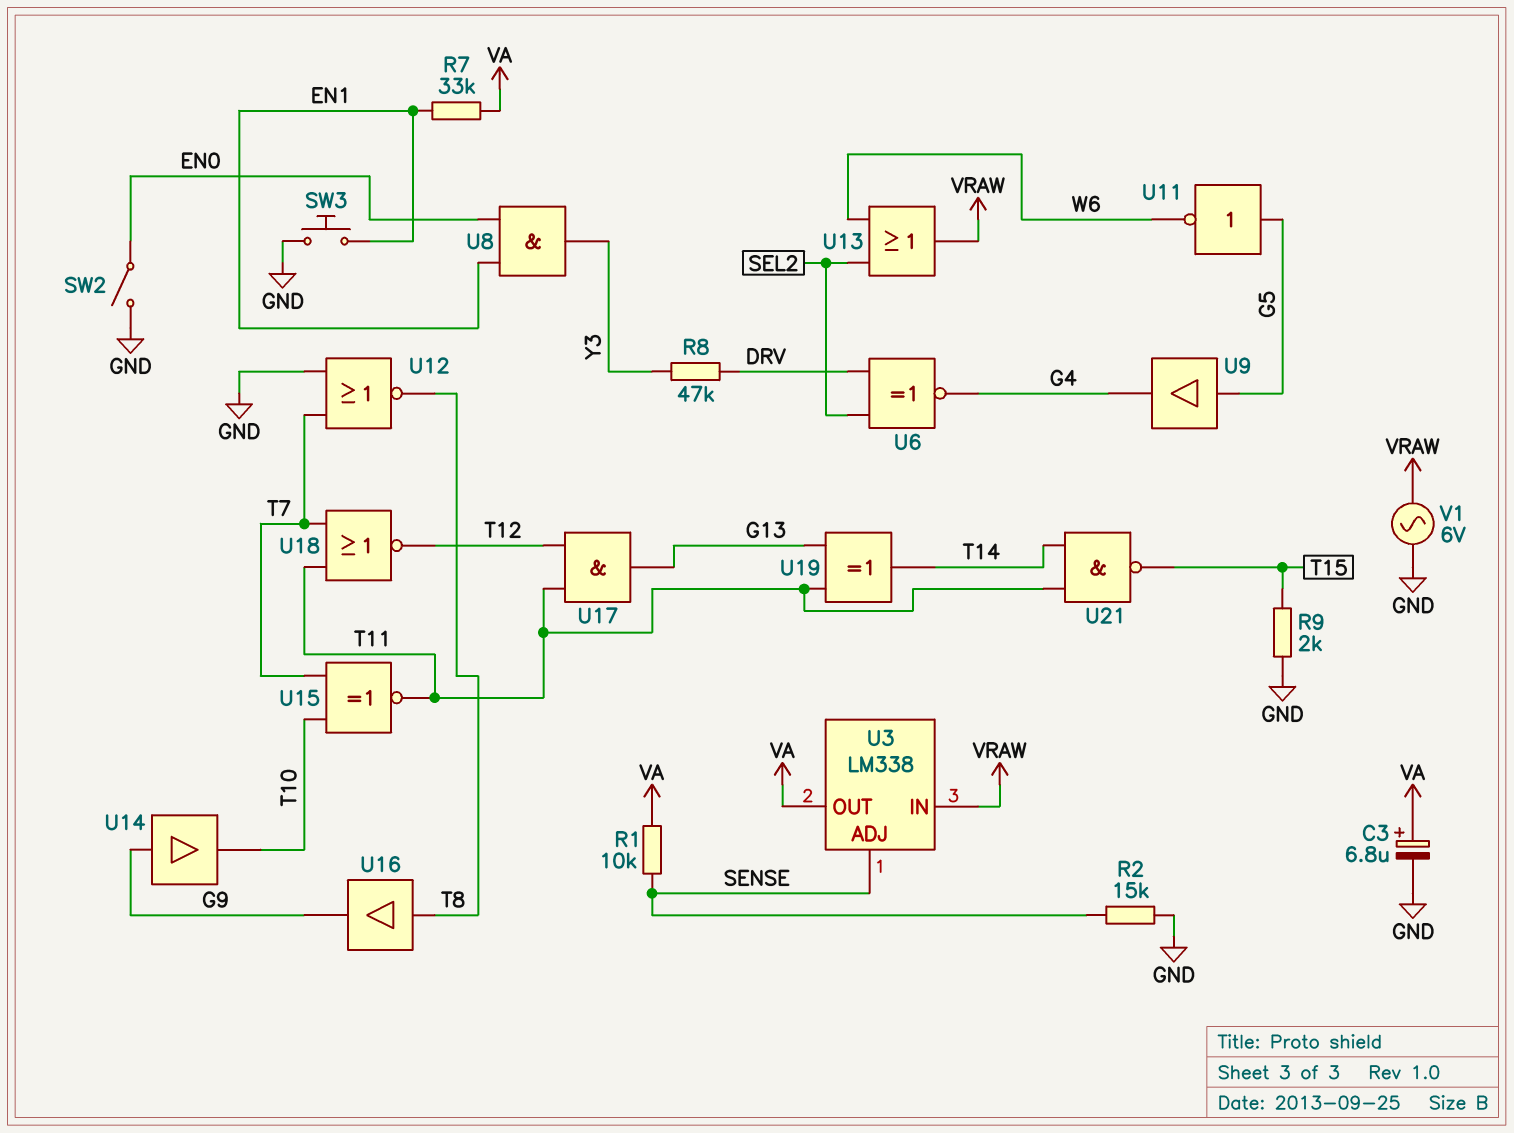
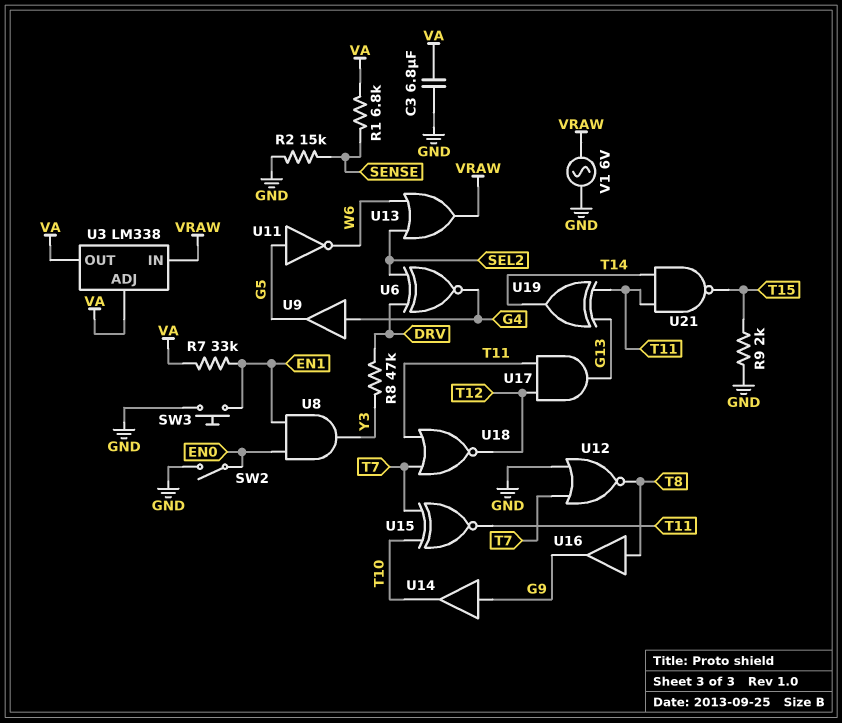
C3: 6.8uF (plus VA, minus GND) -> 6.8uF (GND, VA)
R1: 10k (SENSE, VA) -> 6.8k (SENSE, VA)
U3 pin ADJ: SENSE -> VA
U9: buffer (in G5, out G4) -> buffer (in G4, out G5)

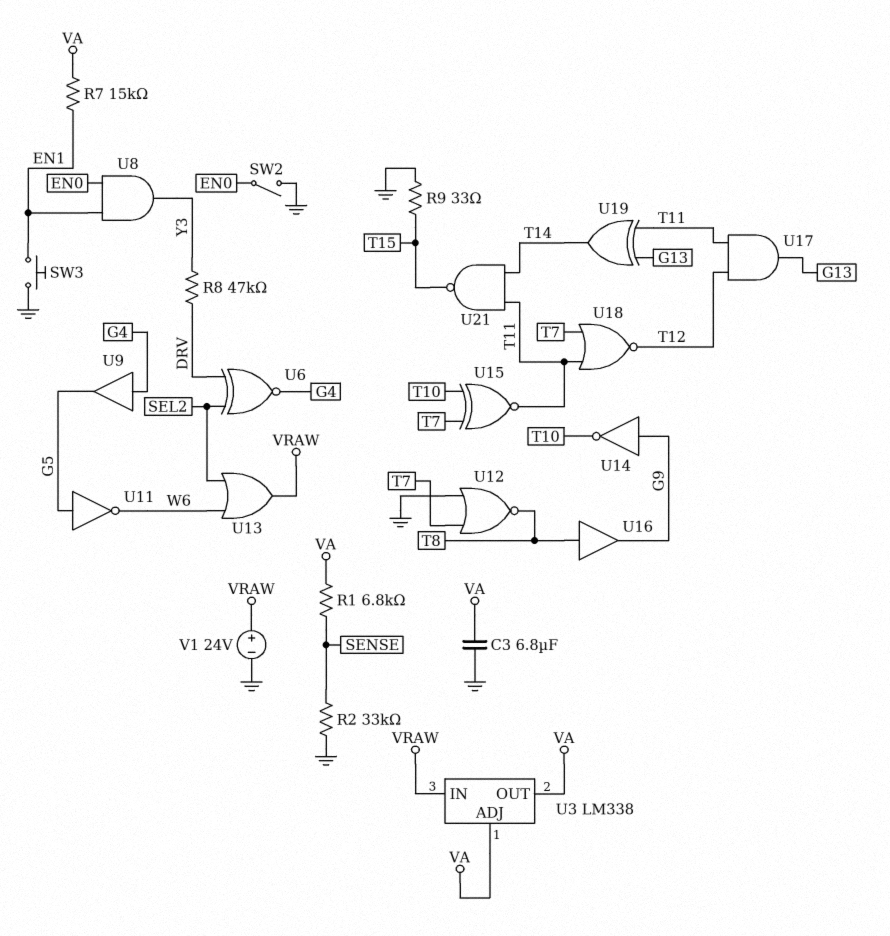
R2: 15k (GND, SENSE) -> 33k (GND, SENSE)
R7: 33k (EN1, VA) -> 15k (EN1, VA)
R9: 2k (GND, T15) -> 33 (GND, T15)
U14: buffer (in G9, out T10) -> NOT (in G9, out T10)
V1: AC 6V (GND, VRAW) -> 24V (plus VRAW, minus GND)

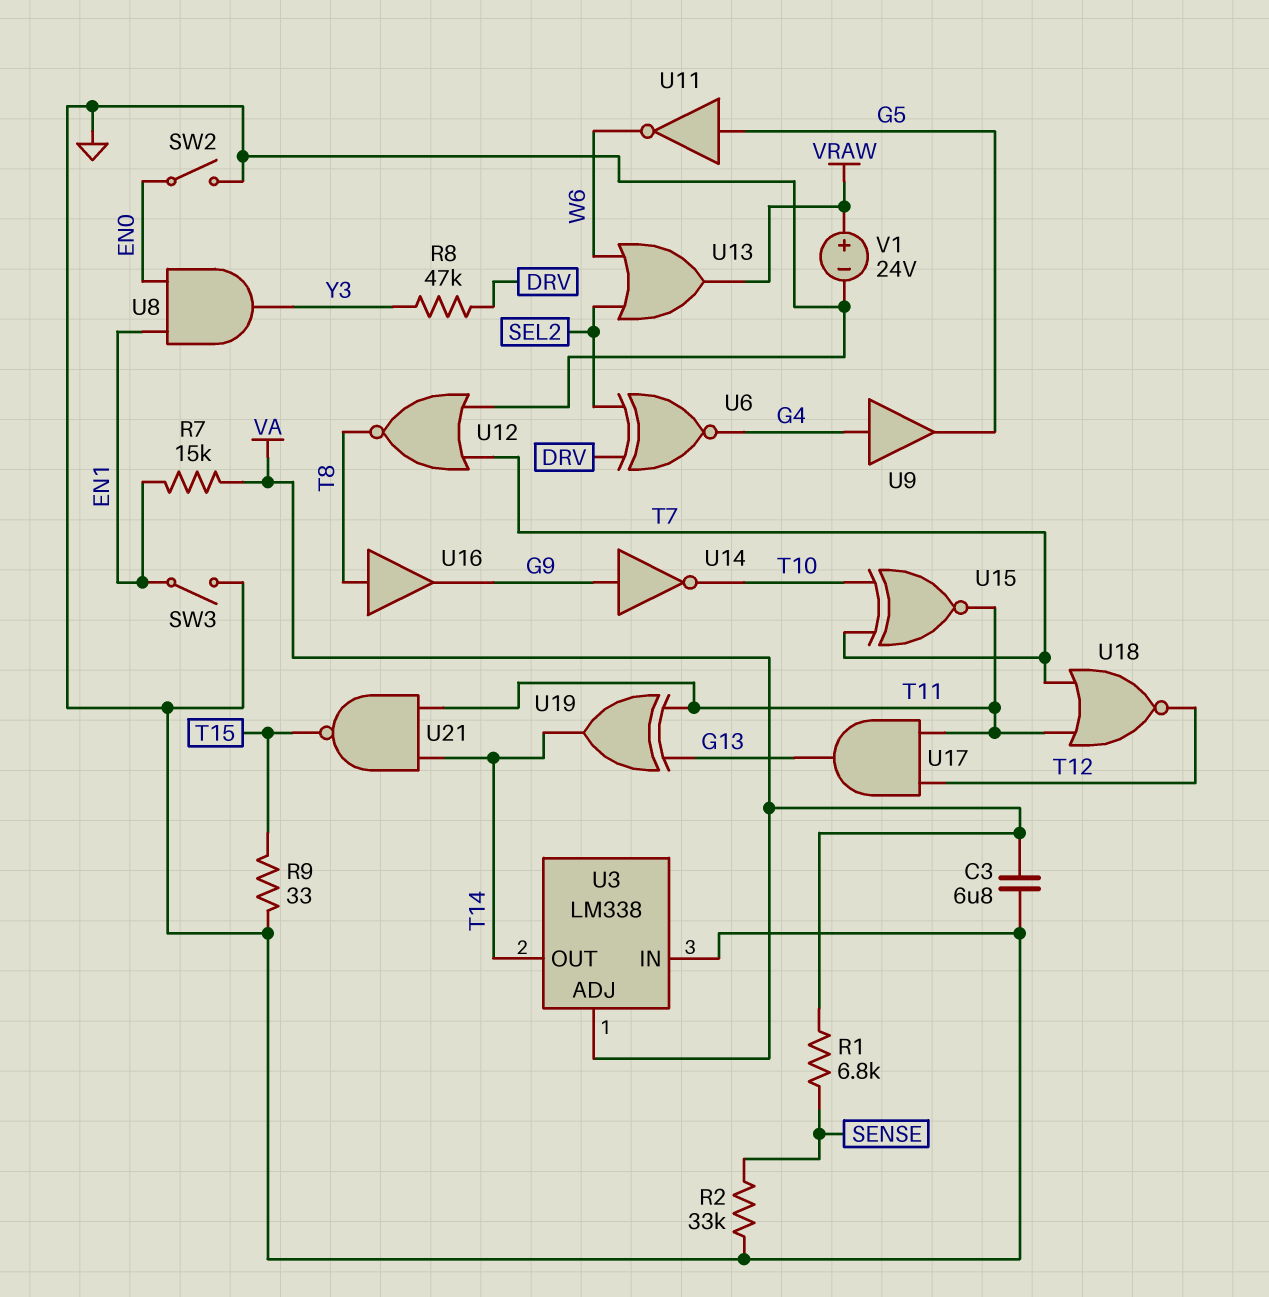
SW3: button (EN1, GND) -> switch (EN1, GND)
U3 pin IN: VRAW -> GND
U3 pin OUT: VA -> T14

